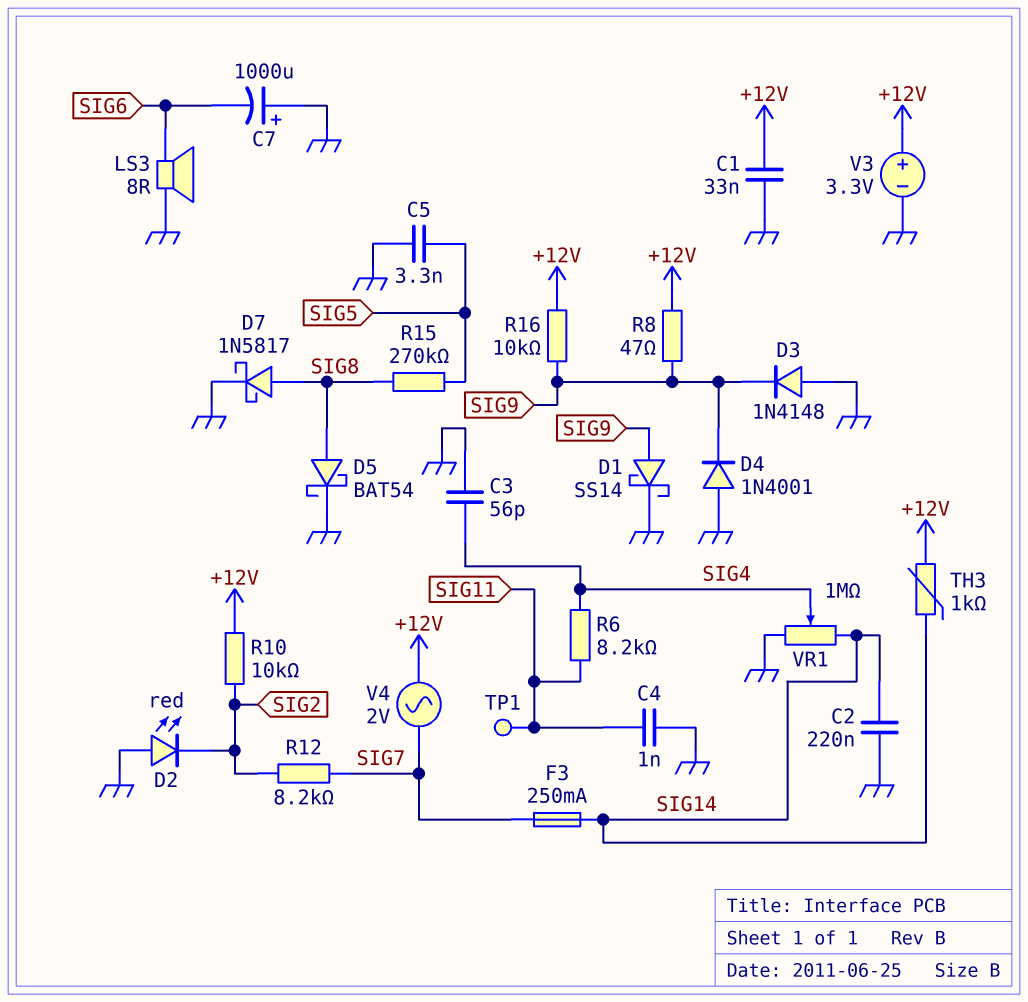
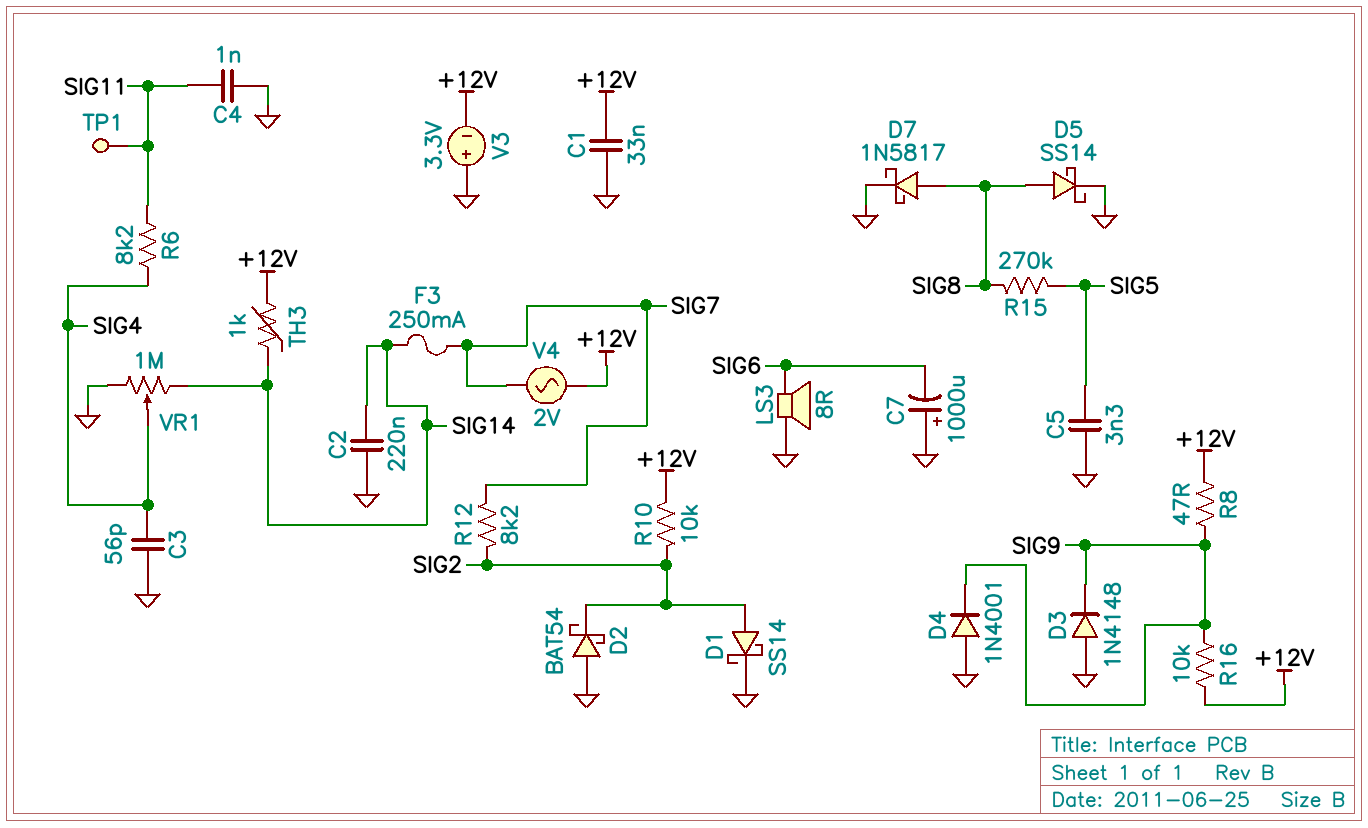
D1: schottky SS14 (A SIG9, K GND) -> schottky SS14 (A SIG2, K GND)
D2: LED red (A GND, K SIG2) -> schottky BAT54 (A GND, K SIG2)
D5: schottky BAT54 (A SIG8, K GND) -> schottky SS14 (A SIG8, K GND)
V3: 3.3V (plus +12V, minus GND) -> 3.3V (plus GND, minus +12V)

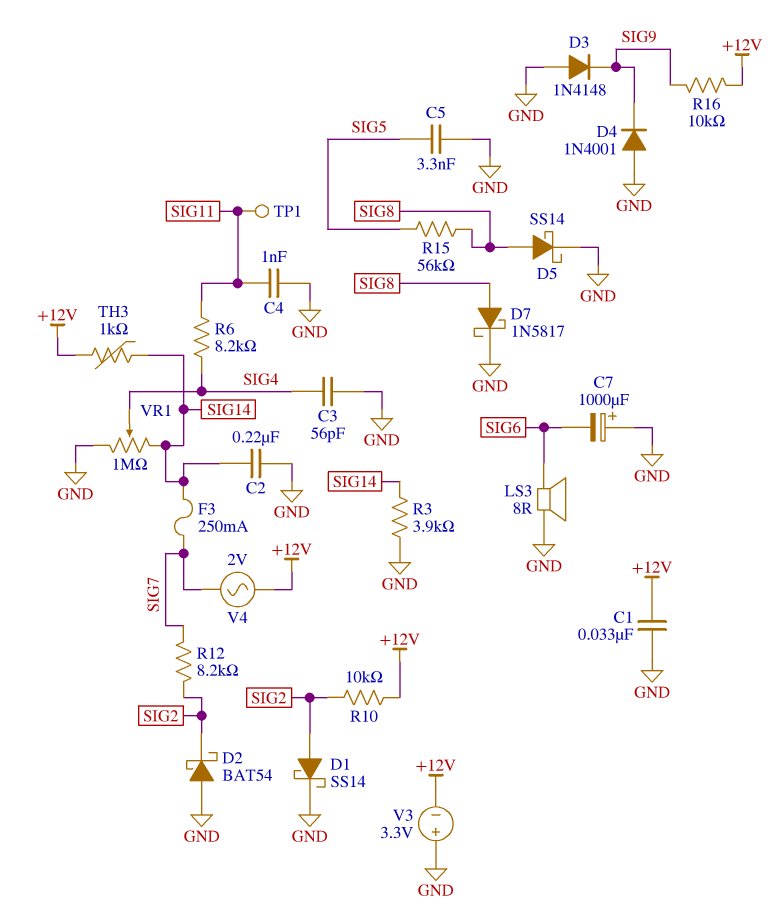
R3: none -> 3.9k (GND, SIG14)
R8: 47 (+12V, SIG9) -> none
R15: 270k (SIG5, SIG8) -> 56k (SIG5, SIG8)

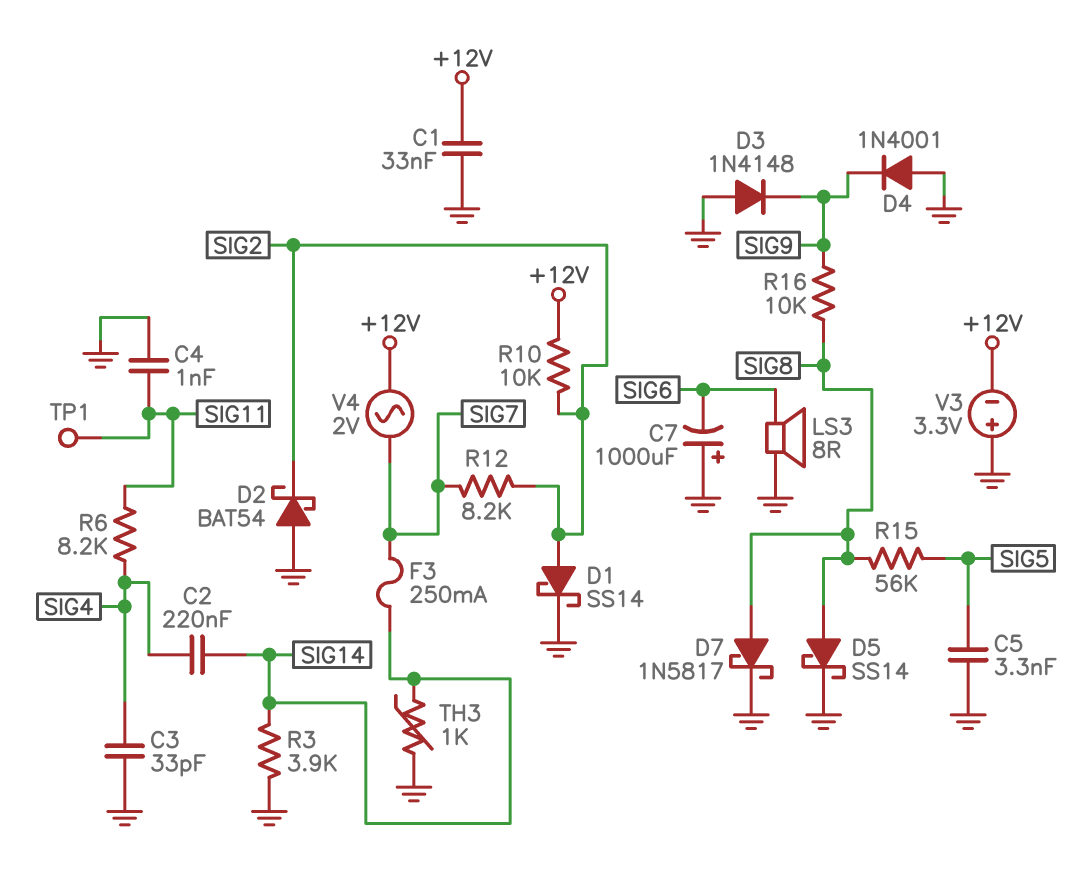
C2: 220nF (GND, SIG14) -> 220nF (SIG4, SIG14)
C3: 56pF (GND, SIG4) -> 33pF (GND, SIG4)
R16: 10k (+12V, SIG9) -> 10k (SIG8, SIG9)
TH3: 1k (+12V, SIG14) -> 1k (GND, SIG14)
VR1: 1M (GND, SIG14, wiper SIG4) -> none

